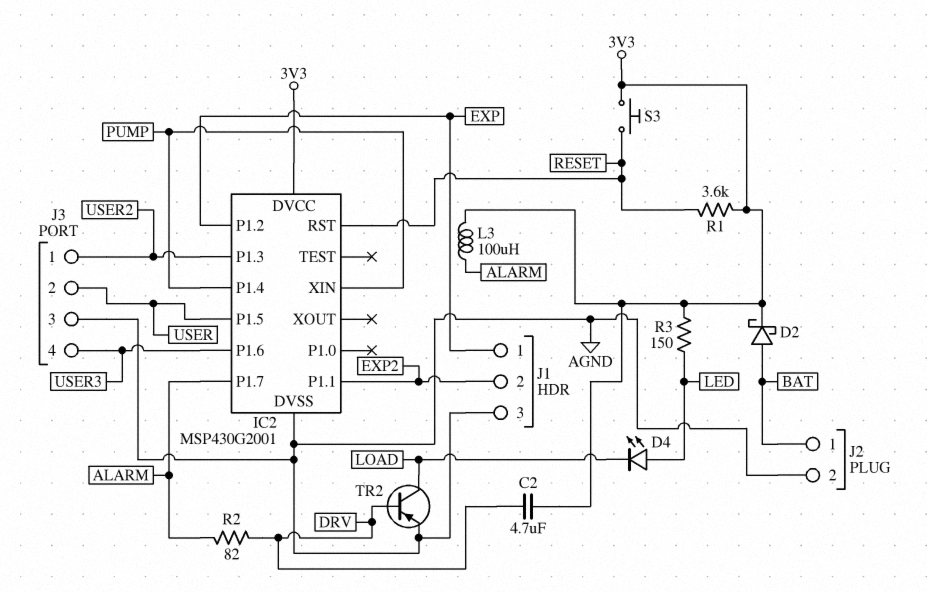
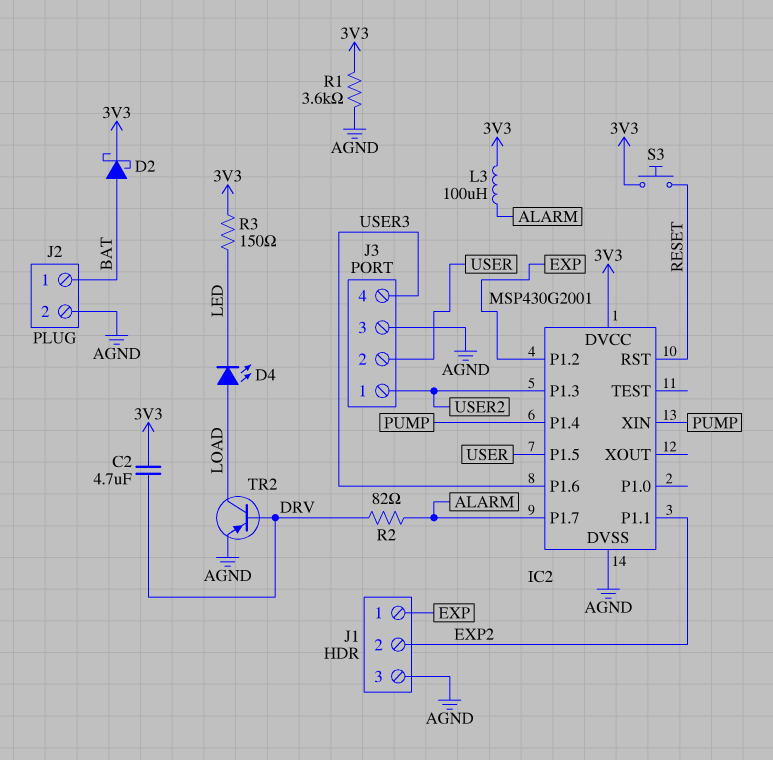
D4: LED (A LED, K LOAD) -> LED (A LOAD, K LED)
R1: 3.6k (3V3, RESET) -> 3.6k (3V3, AGND)

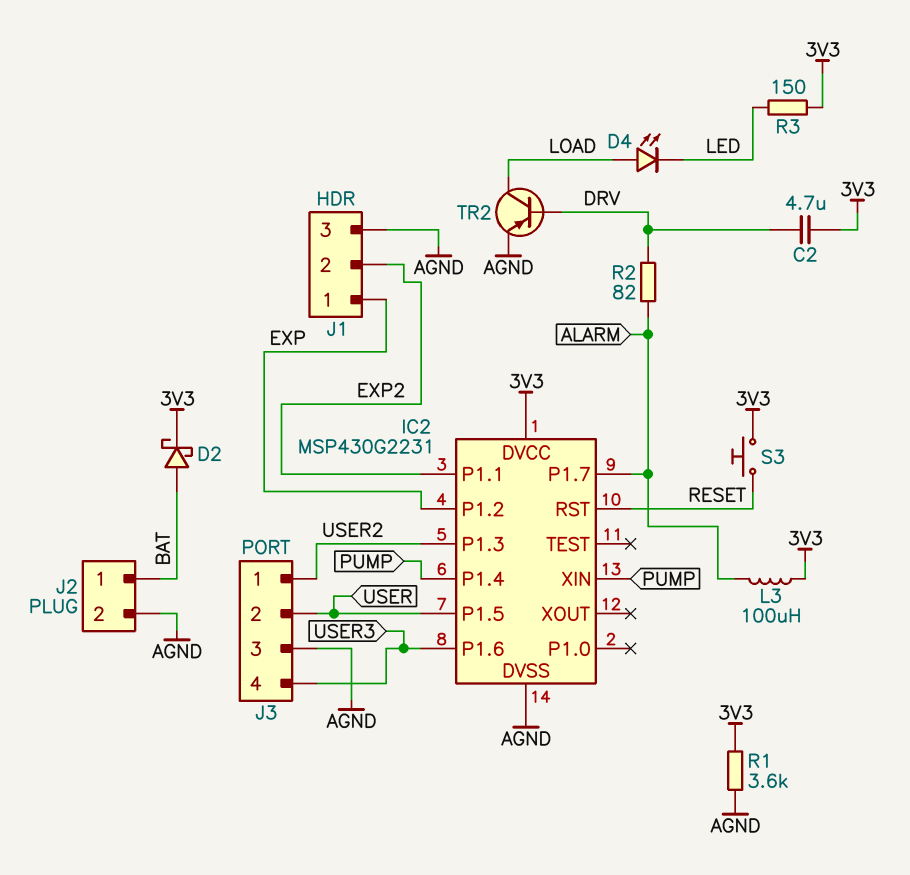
IC2: MSP430G2001 -> MSP430G2231

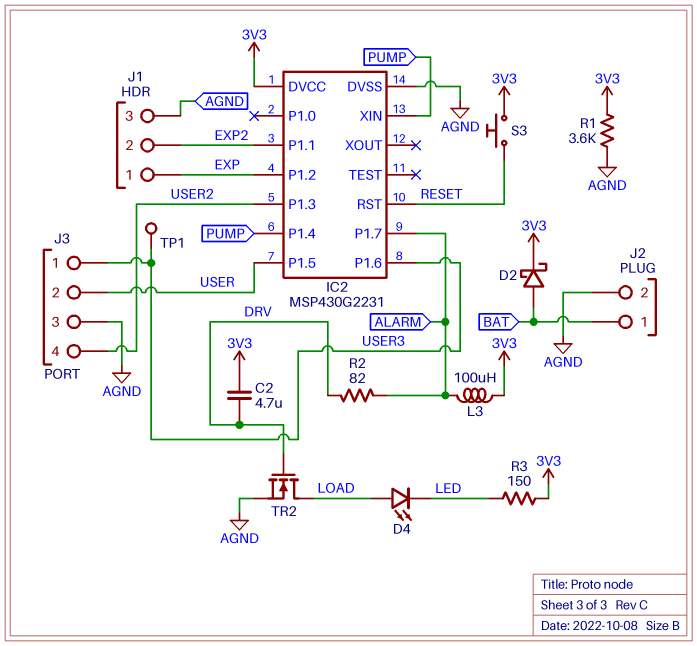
J3 pin 1: USER2 -> USER3
J3 pin 4: USER3 -> USER2
TP1: none -> test point (USER3)
TR2: PNP (B DRV, C LOAD, E AGND) -> NMOS (G DRV, D LOAD, S AGND)

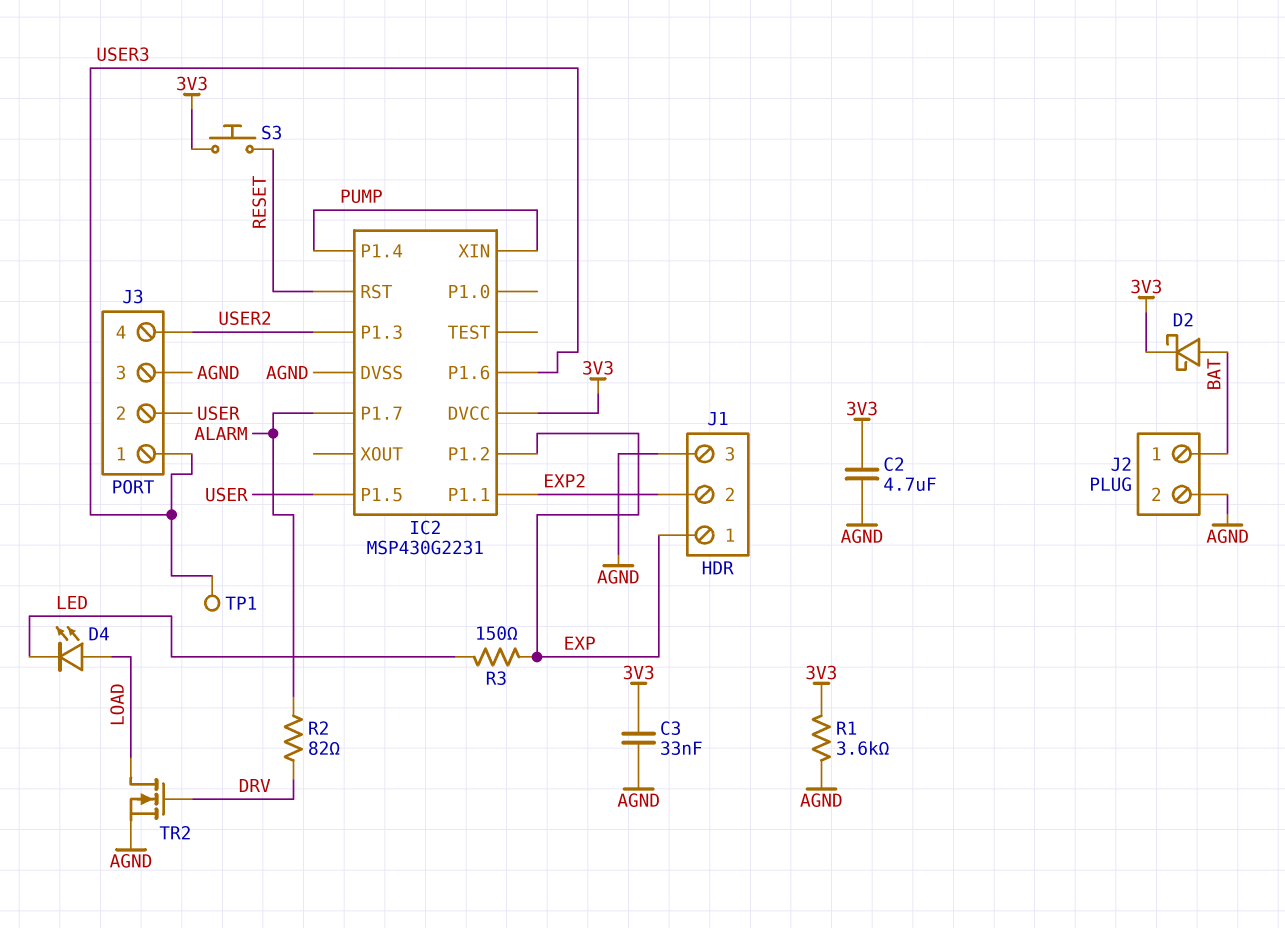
C2: 4.7uF (3V3, DRV) -> 4.7uF (3V3, AGND)
C3: none -> 33nF (3V3, AGND)
L3: 100uH (3V3, ALARM) -> none
R3: 150 (3V3, LED) -> 150 (EXP, LED)

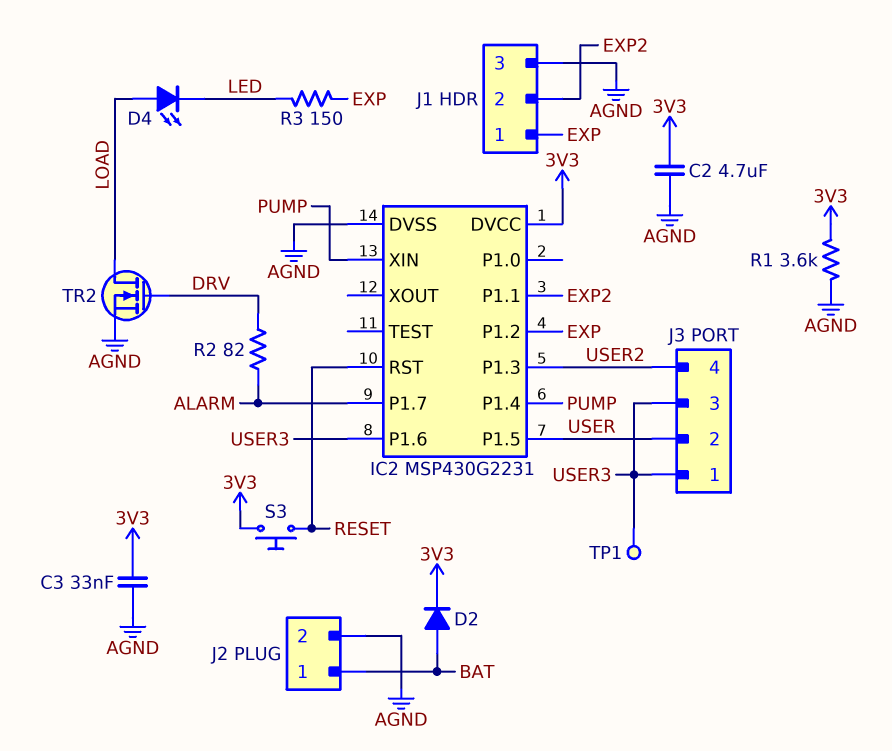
D2: schottky (A BAT, K 3V3) -> diode (A BAT, K 3V3)
J3 pin 3: AGND -> USER3

